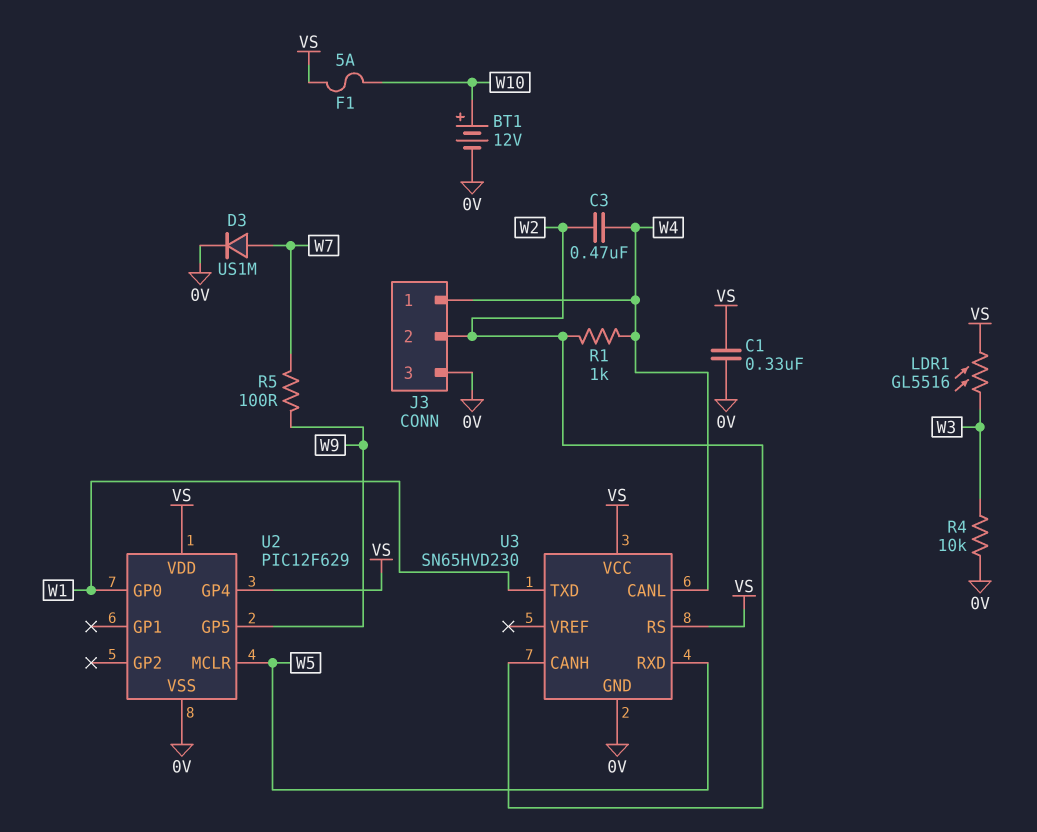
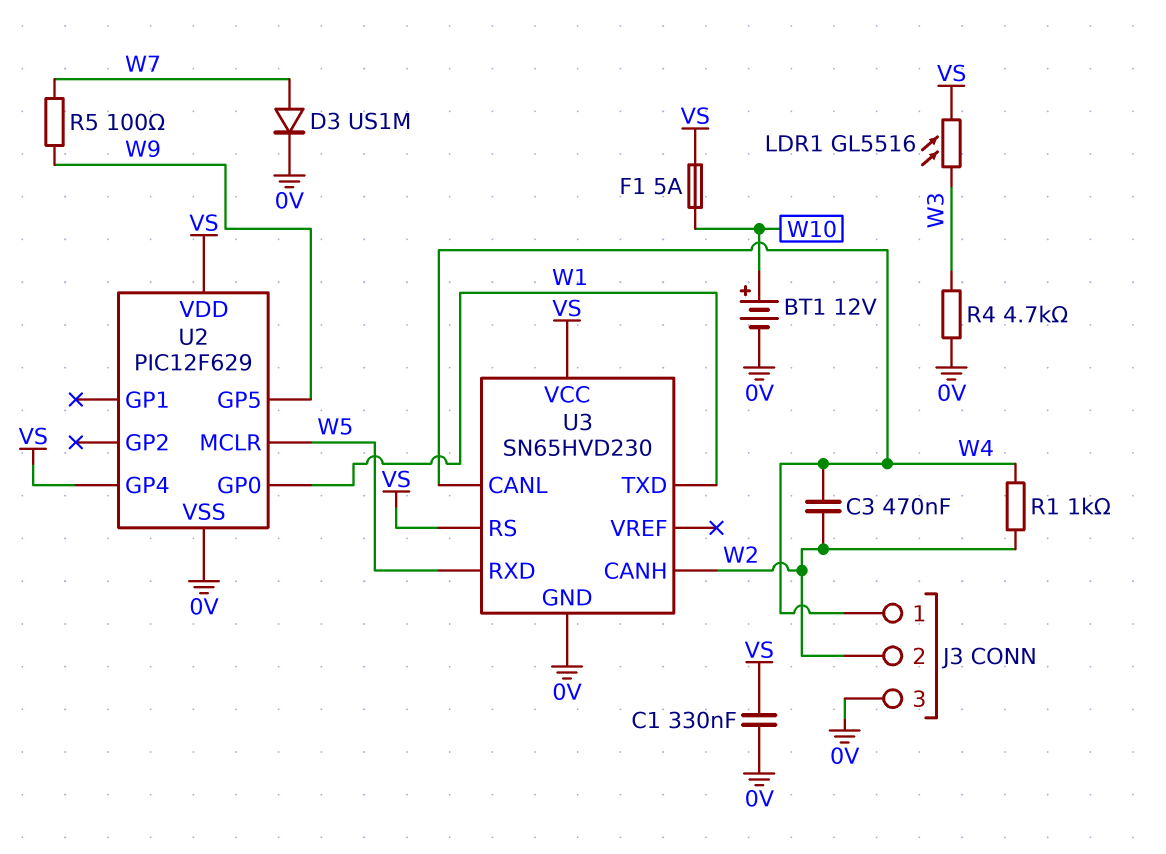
R4: 10k (0V, W3) -> 4.7k (0V, W3)

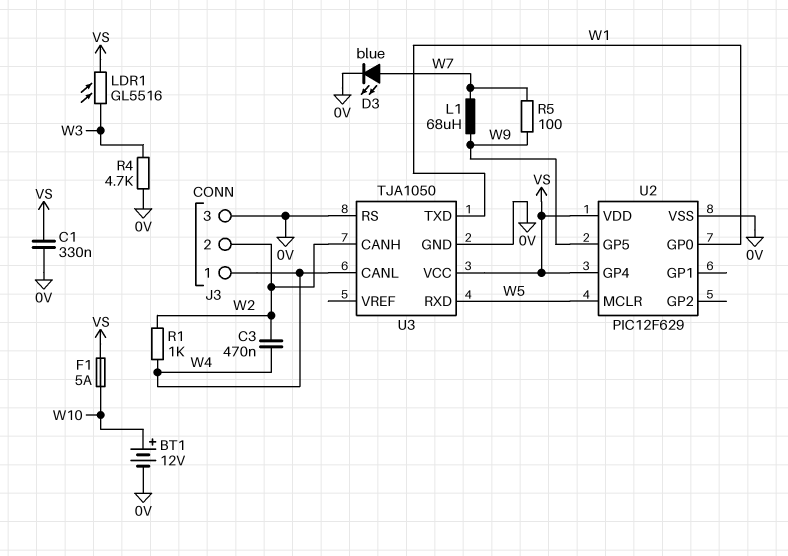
D3: diode US1M (A W7, K 0V) -> LED blue (A W7, K 0V)
L1: none -> 68uH (W7, W9)
U3: SN65HVD230 -> TJA1050
U3 pin RS: VS -> 0V

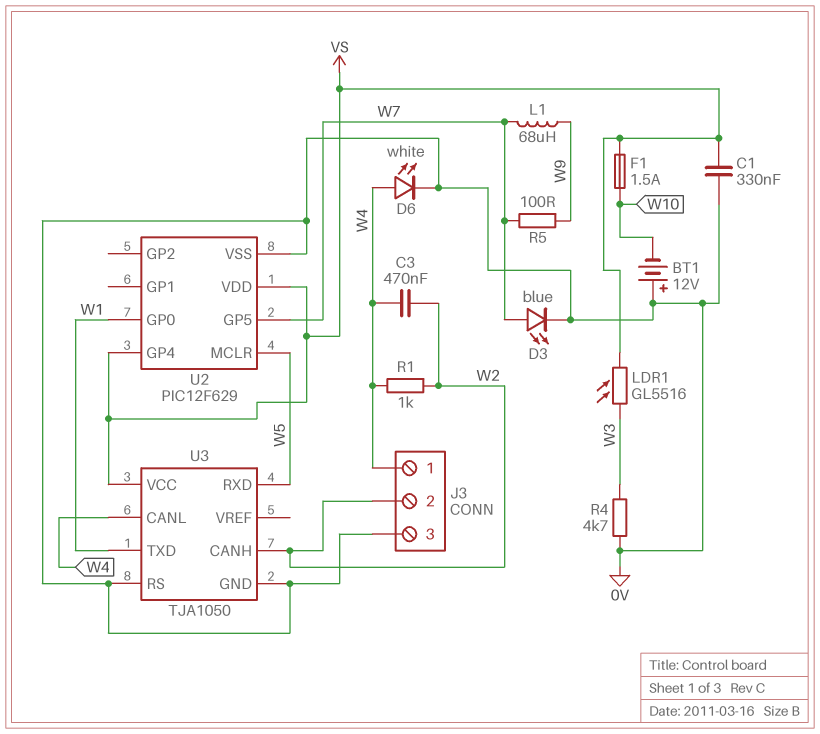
BT1: 12V (plus W10, minus 0V) -> 12V (plus 0V, minus W10)
D6: none -> LED white (A W4, K 0V)
F1: 5A (VS, W10) -> 1.5A (VS, W10)
U2 pin GP5: W9 -> W7

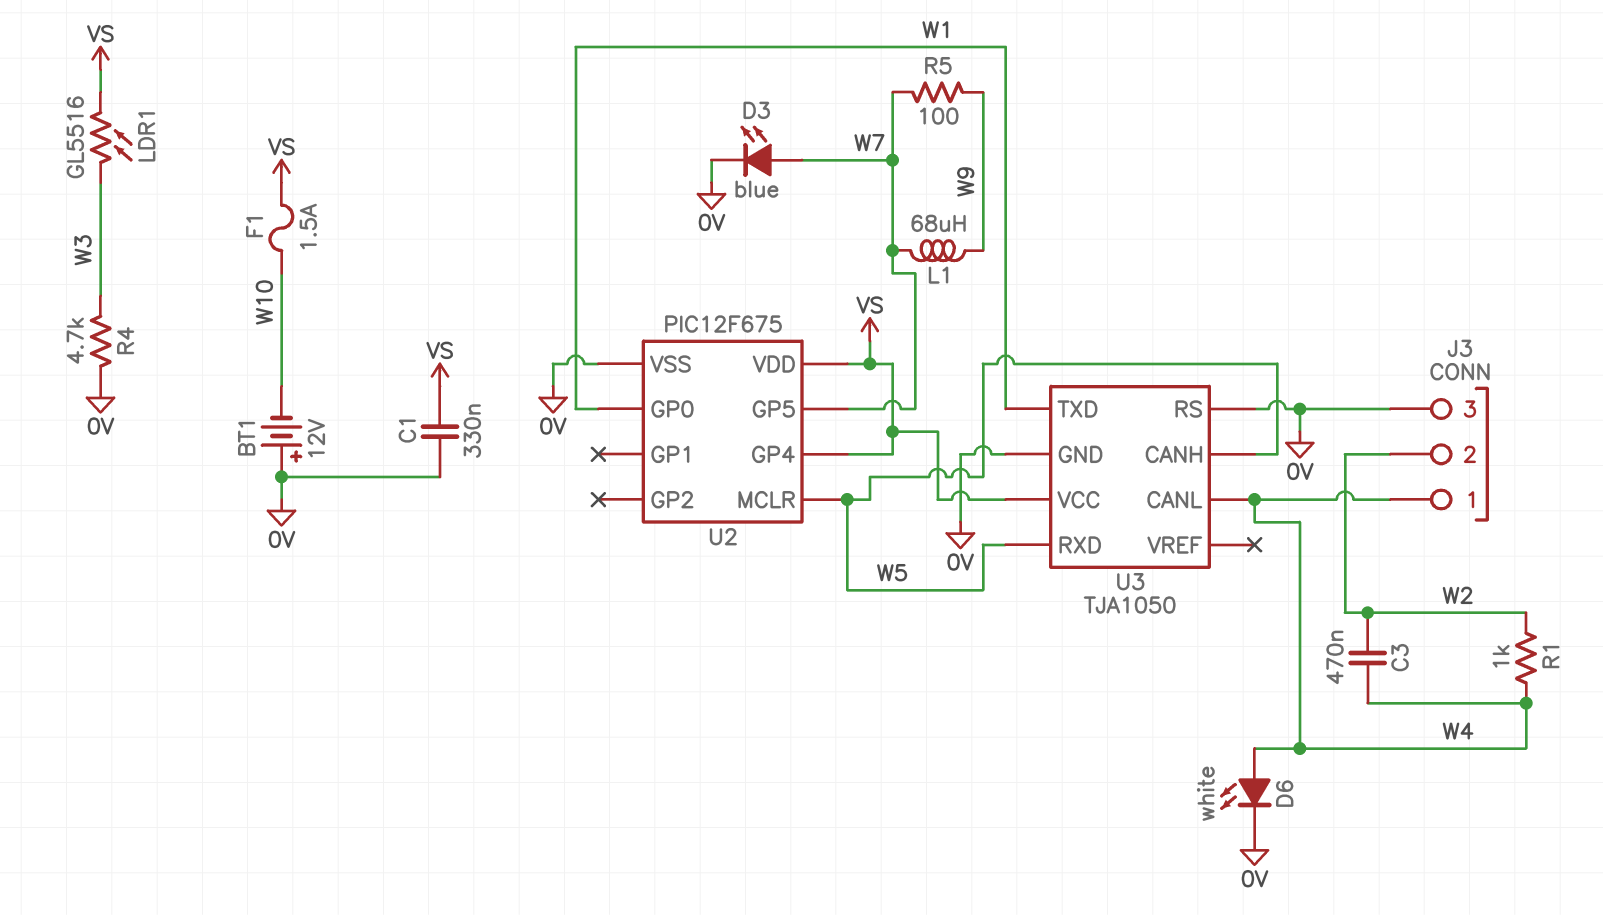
U2: PIC12F629 -> PIC12F675
U3 pin CANH: W2 -> W5

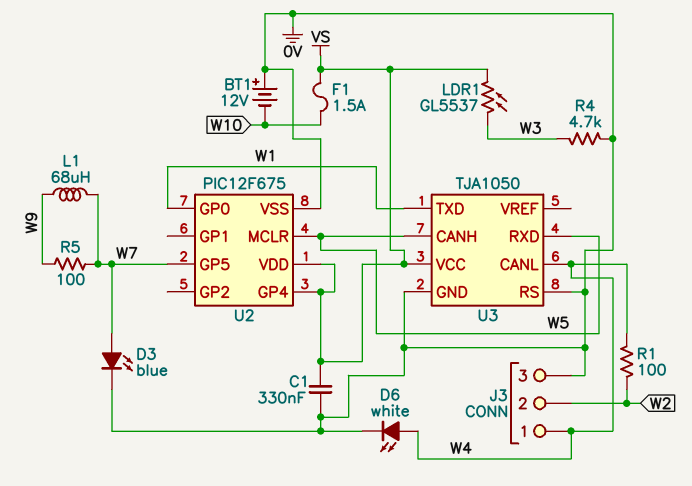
C3: 470nF (W2, W4) -> none
LDR1: GL5516 (VS, W3) -> GL5537 (VS, W3)
R1: 1k (W2, W4) -> 100 (W2, W4)

